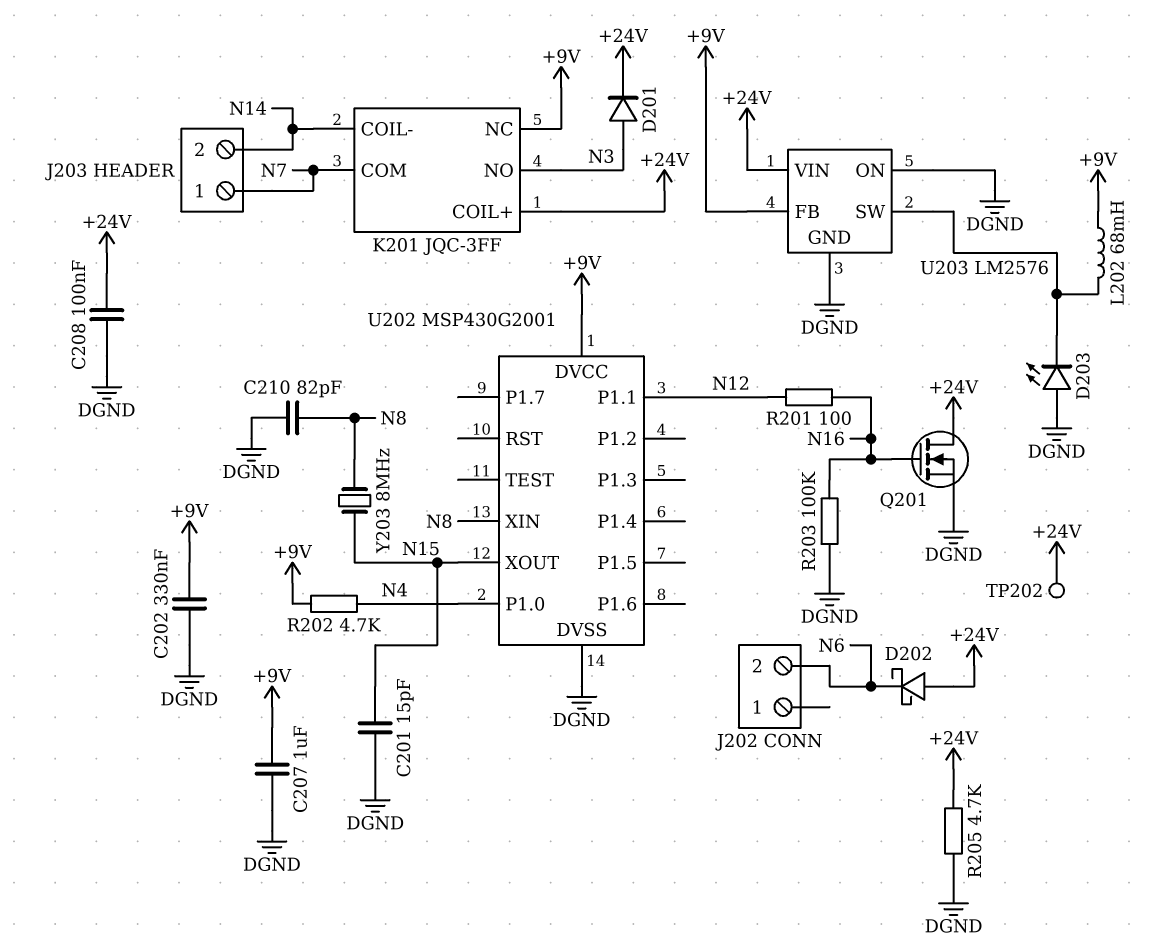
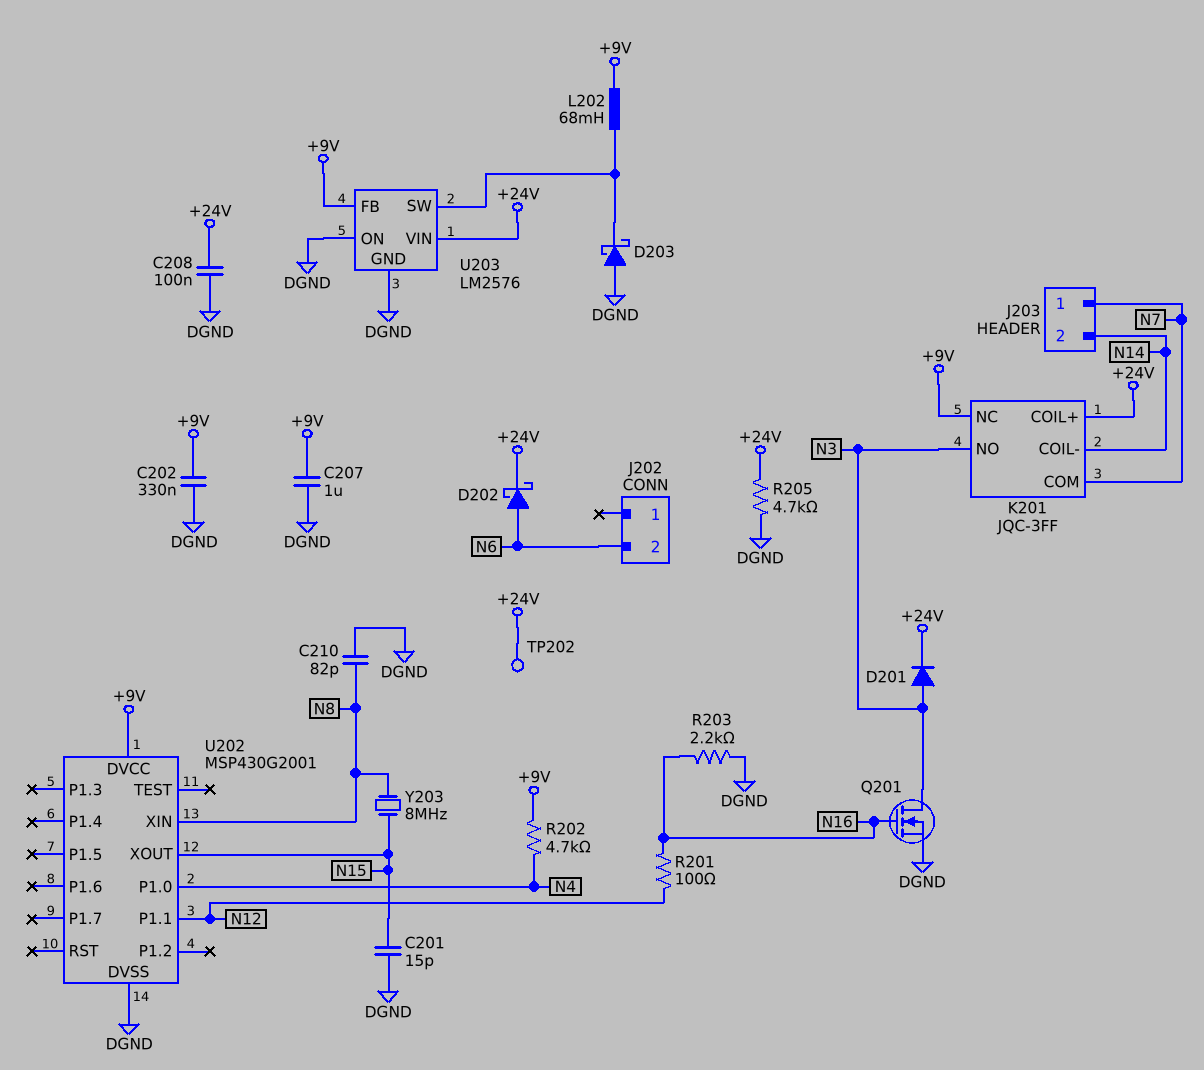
D202: schottky (A +24V, K N6) -> schottky (A N6, K +24V)
D203: LED (A DGND, K U203/SW) -> schottky (A DGND, K U203/SW)
Q201: NMOS (G N16, D +24V, S DGND) -> NMOS (G N16, D N3, S DGND)
R203: 100k (DGND, N16) -> 2.2k (DGND, N16)

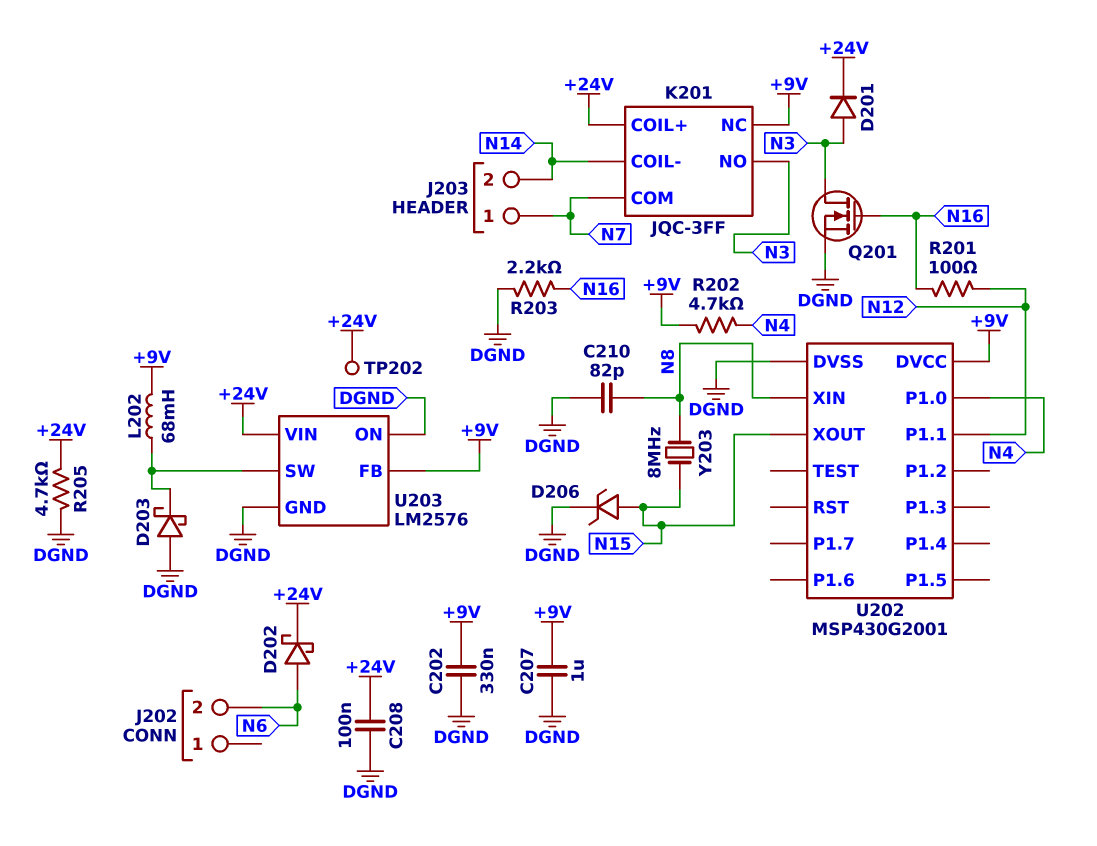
C201: 15pF (DGND, N15) -> none
D206: none -> zener (A N15, K DGND)

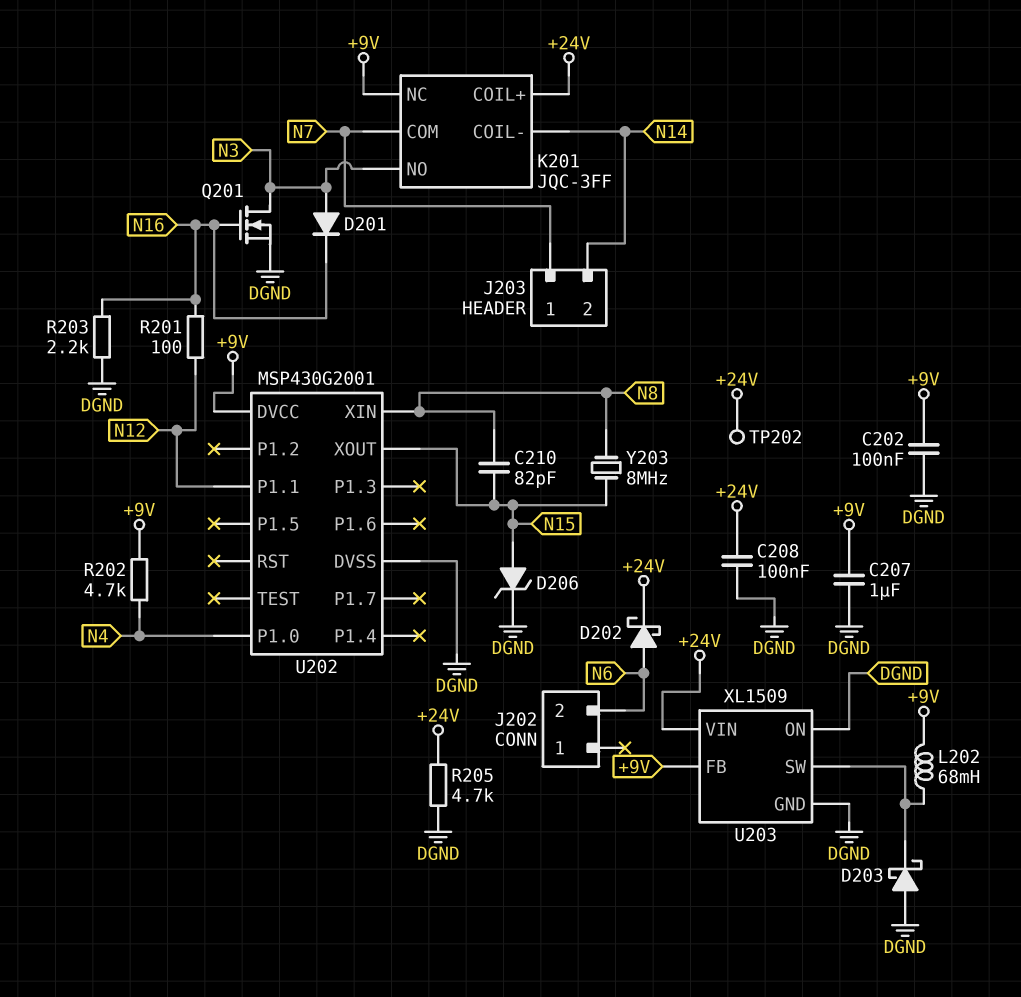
C202: 330nF (+9V, DGND) -> 100nF (+9V, DGND)
C210: 82pF (DGND, N8) -> 82pF (N8, N15)
D201: diode (A N3, K +24V) -> diode (A N3, K N16)
U203: LM2576 -> XL1509

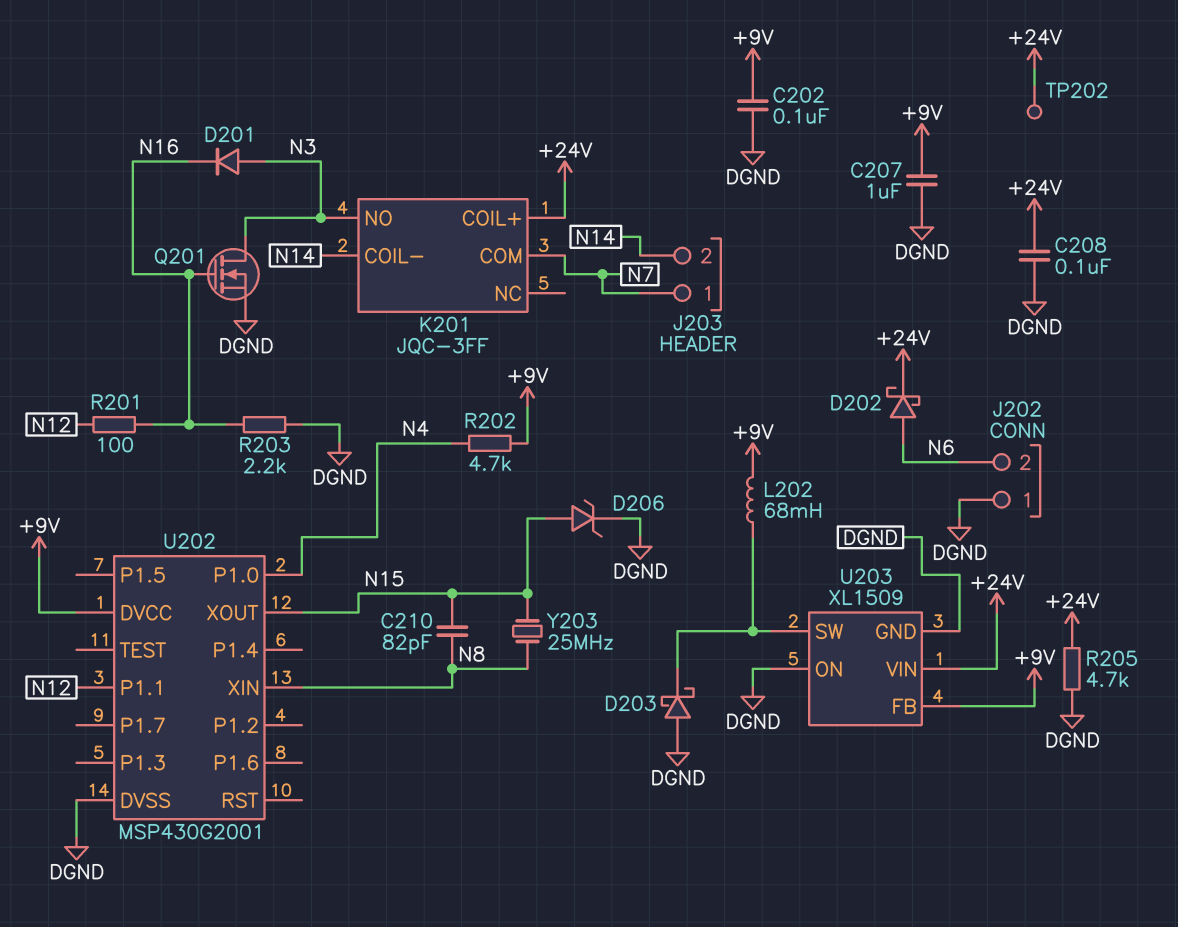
J202 pin 1: none -> DGND
K201 pin NC: +9V -> none
Y203: 8MHz (N8, N15) -> 25MHz (N8, N15)

